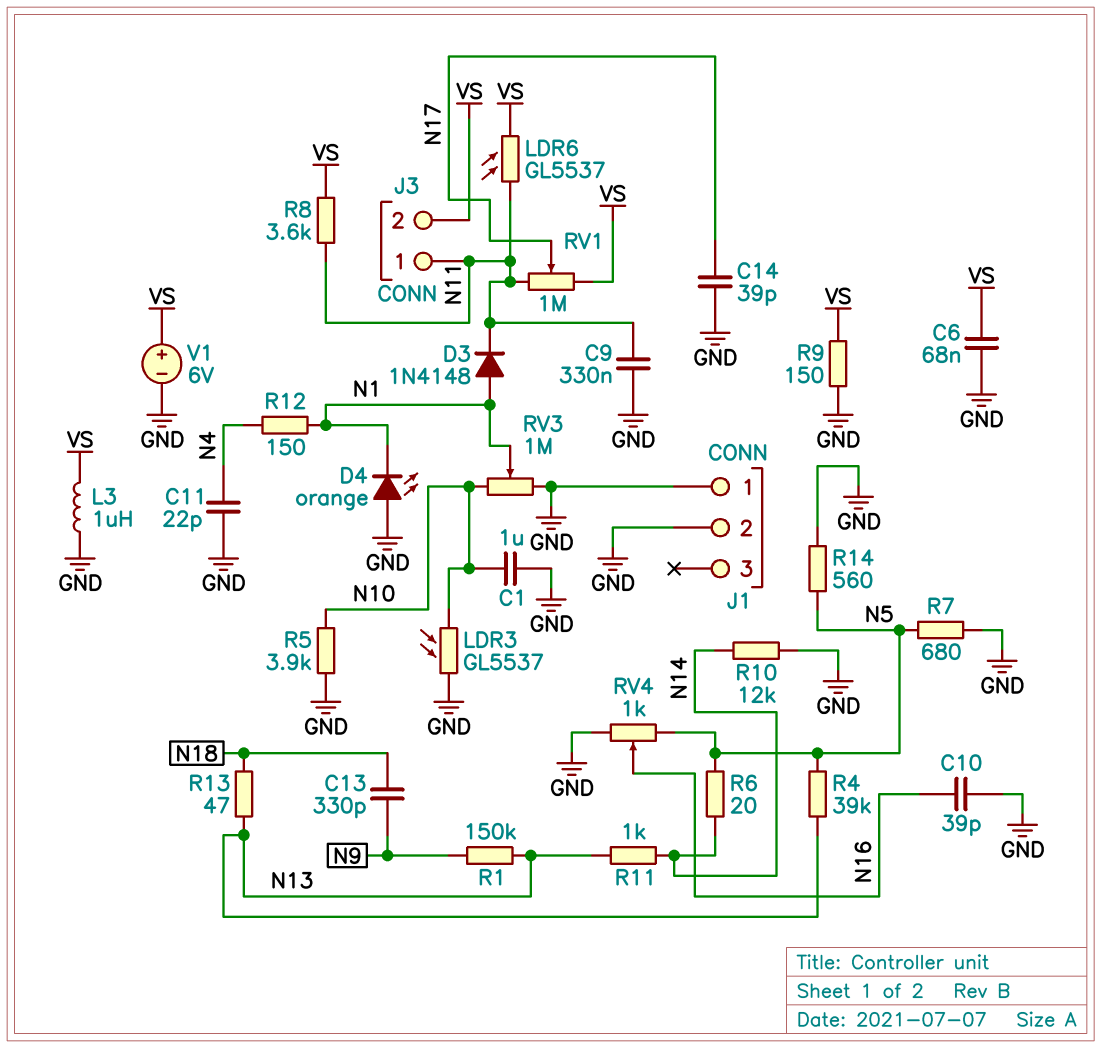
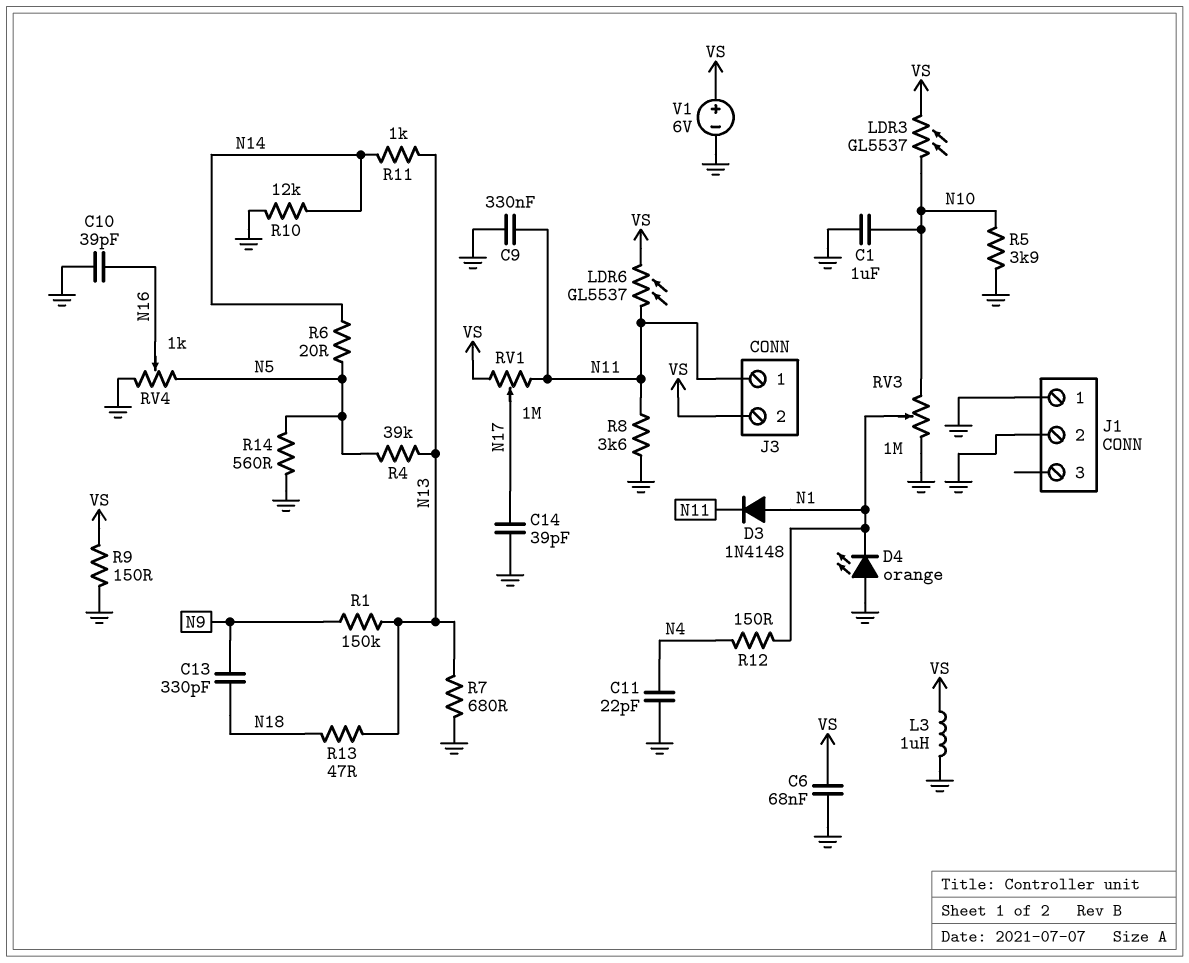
LDR3: GL5537 (GND, N10) -> GL5537 (N10, VS)
R7: 680 (GND, N5) -> 680 (GND, N13)
R8: 3.6k (N11, VS) -> 3.6k (GND, N11)

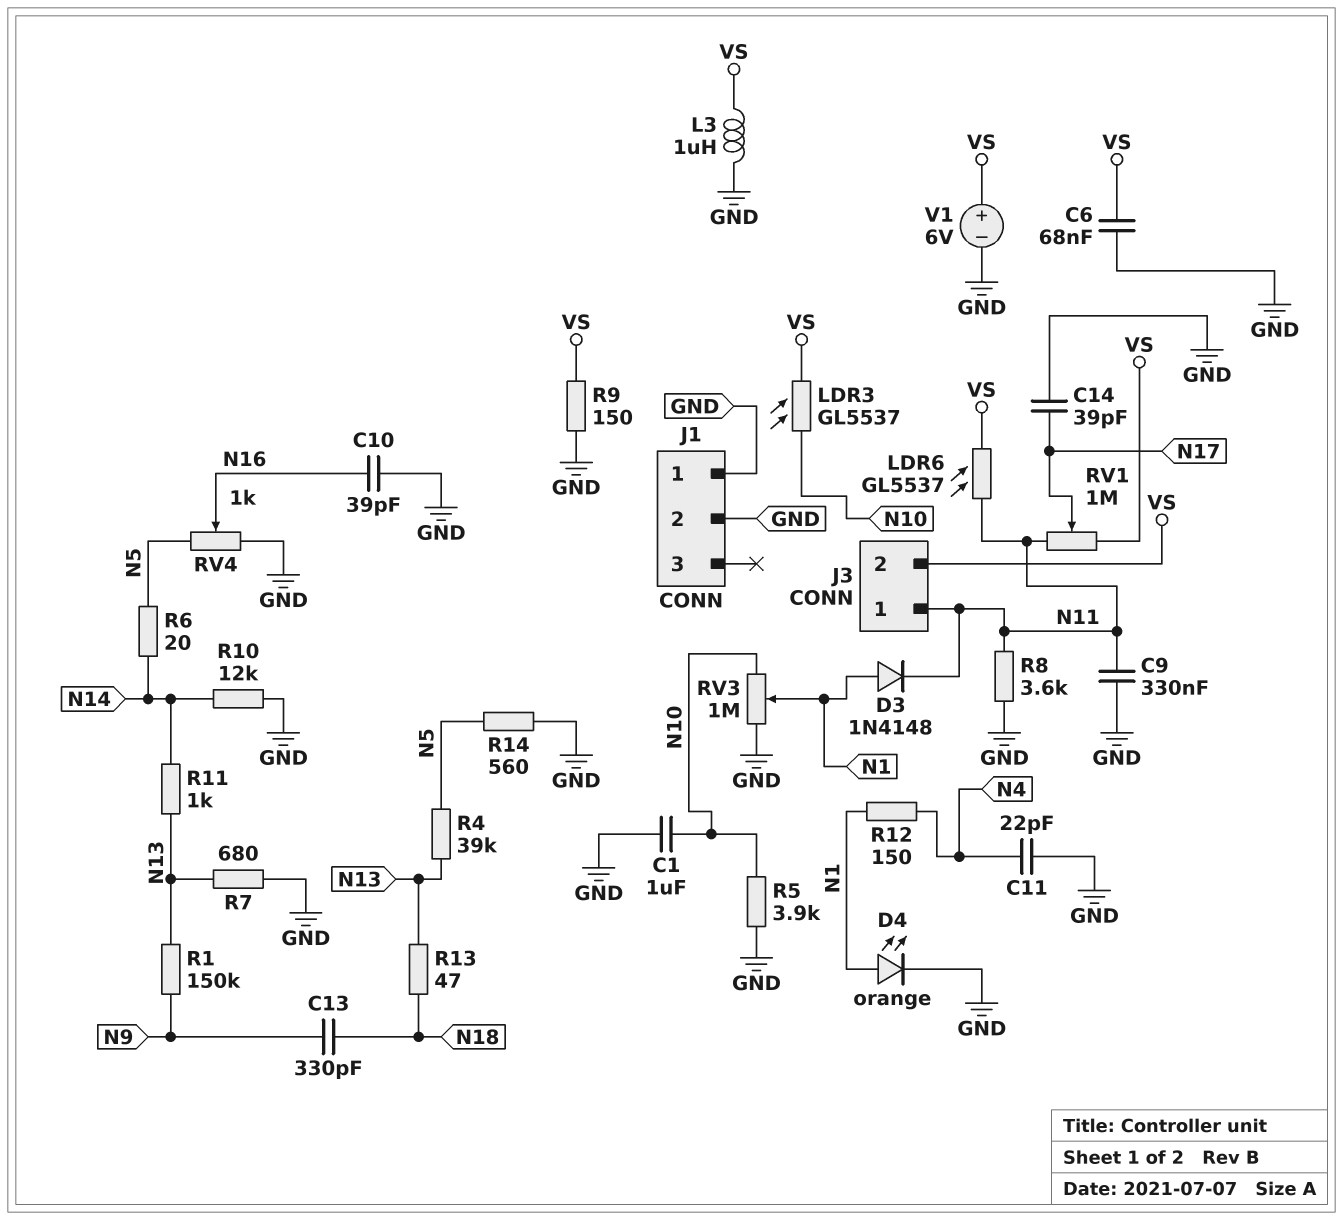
D4: LED orange (A GND, K N1) -> LED orange (A N1, K GND)

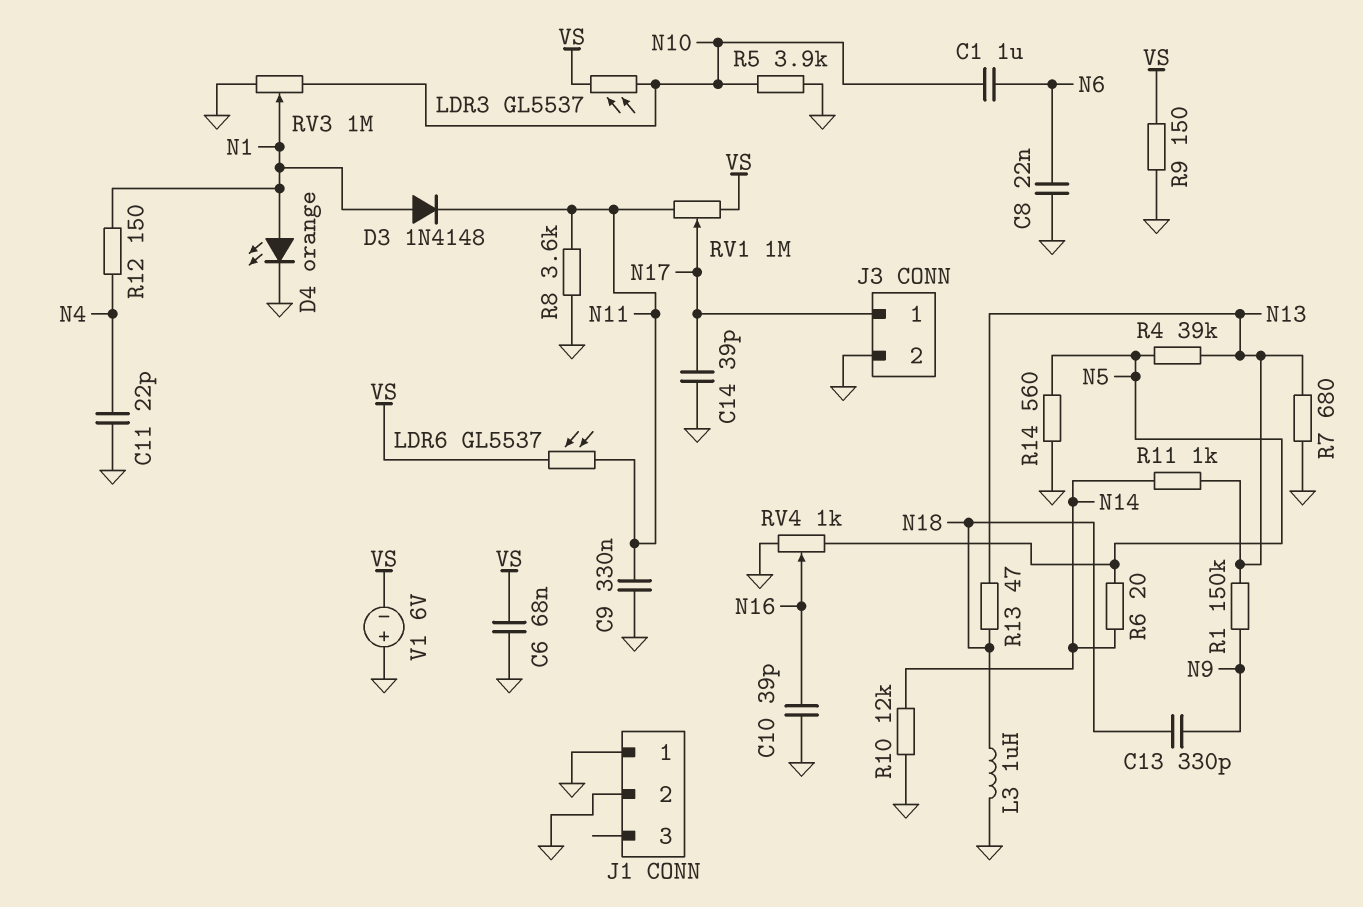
C1: 1uF (GND, N10) -> 1uF (N6, N10)
C8: none -> 22nF (GND, N6)
J3 pin 1: N11 -> N17
J3 pin 2: VS -> GND
L3: 1uH (GND, VS) -> 1uH (GND, N18)
V1: 6V (plus VS, minus GND) -> 6V (plus GND, minus VS)

